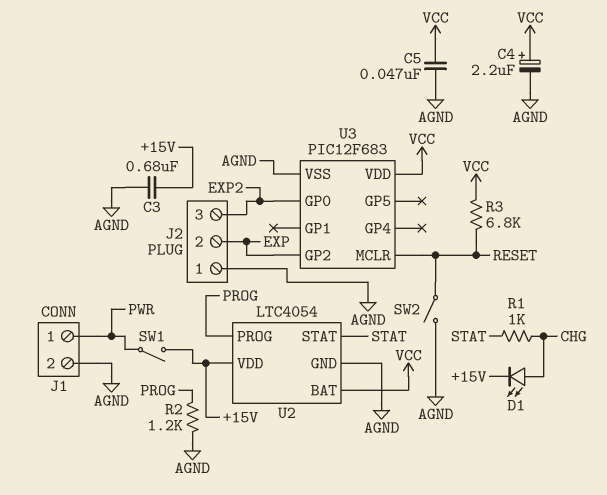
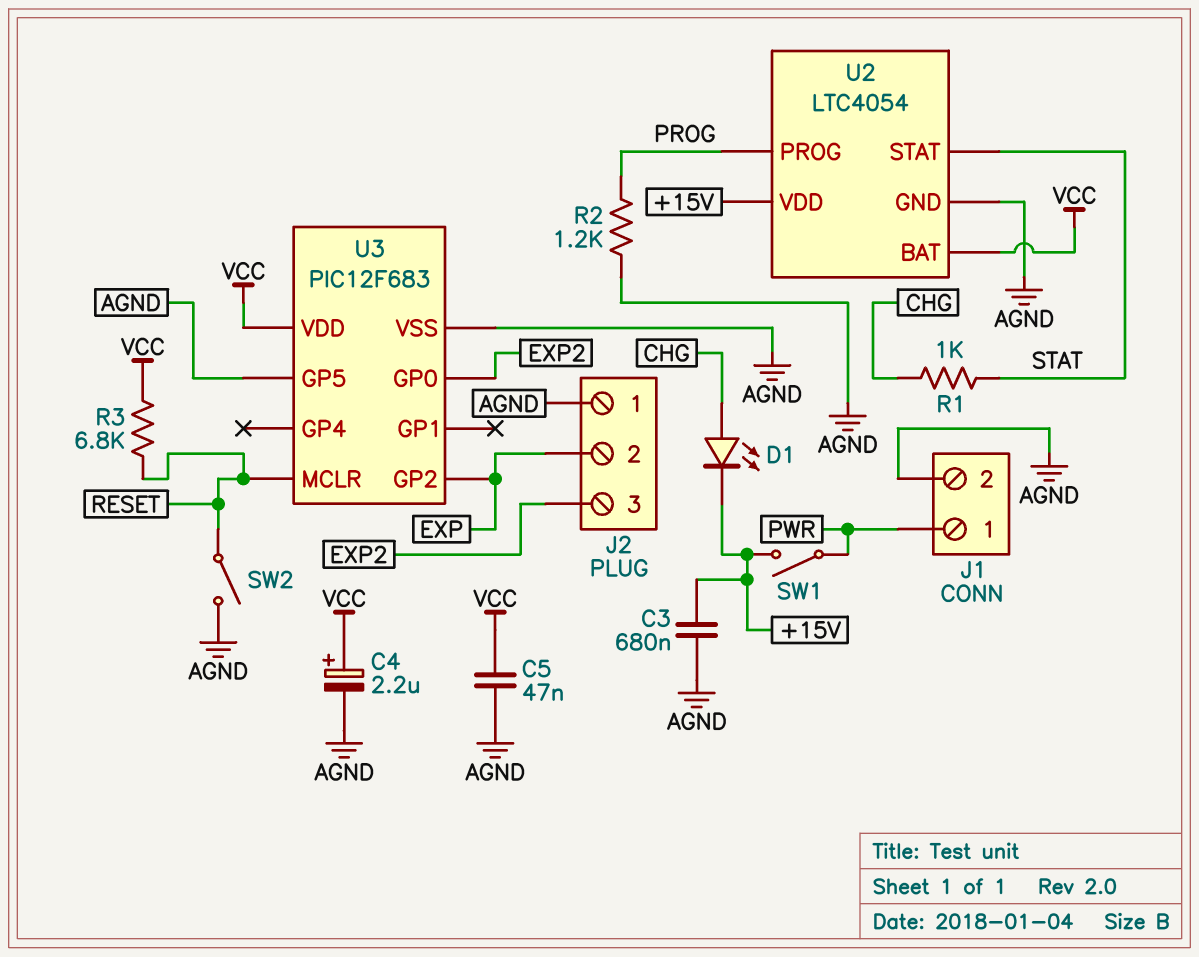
U3 pin GP5: none -> AGND

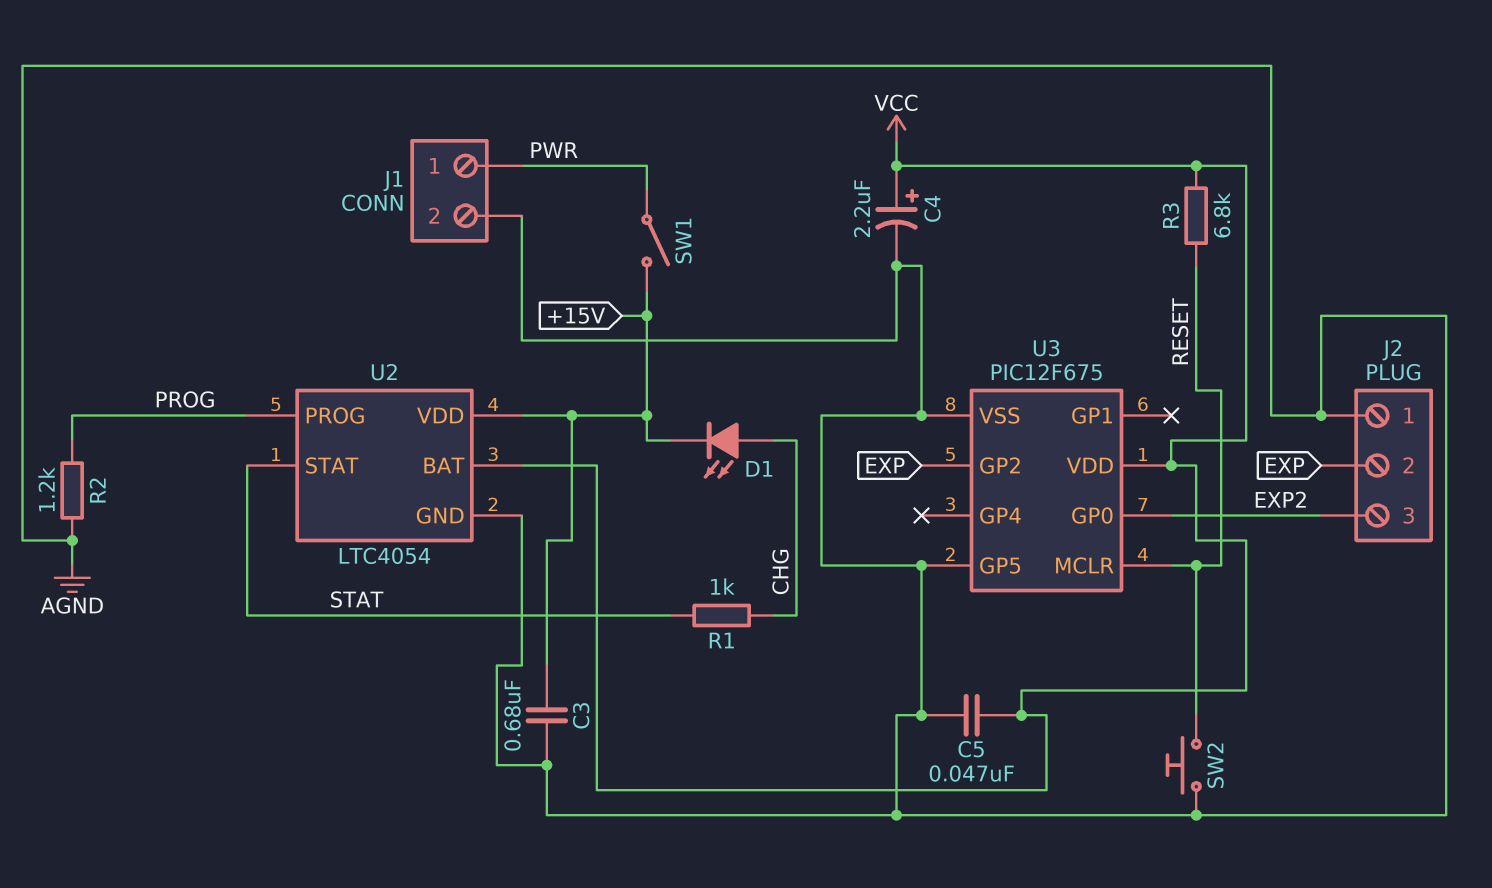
SW2: switch (AGND, RESET) -> button (AGND, RESET)
U3: PIC12F683 -> PIC12F675

